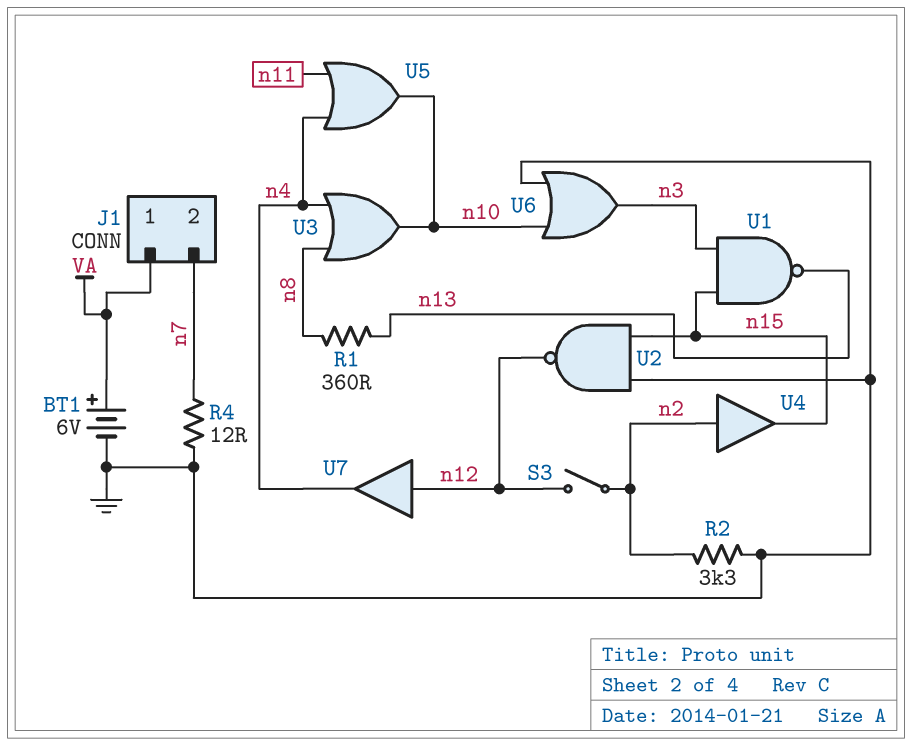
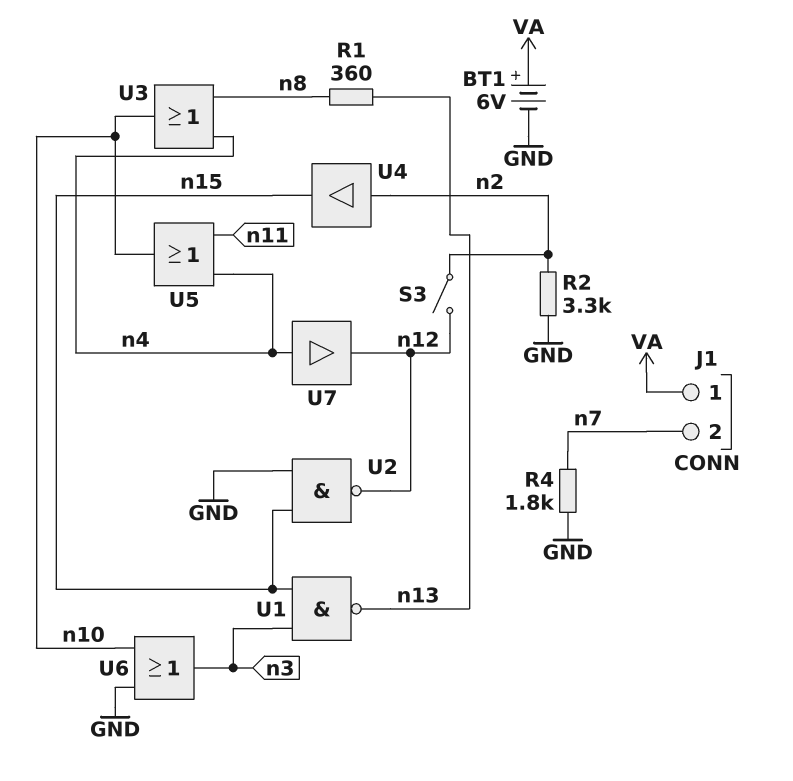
R4: 12 (GND, n7) -> 1.8k (GND, n7)
U7: buffer (in n12, out n4) -> buffer (in n4, out n12)

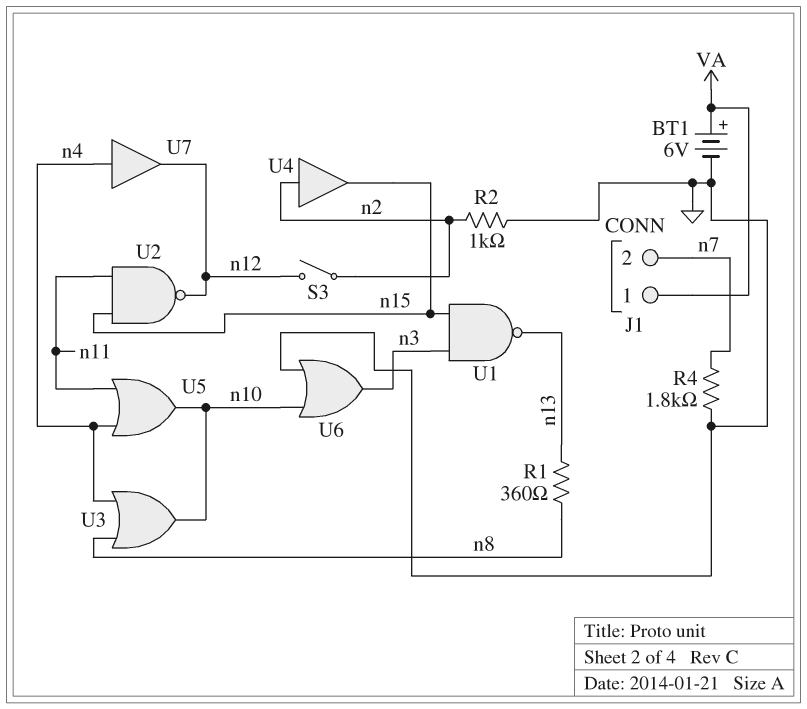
R2: 3.3k (GND, n2) -> 1k (GND, n2)
U2: NAND (in GND, in n15, out n12) -> NAND (in n11, in n15, out n12)

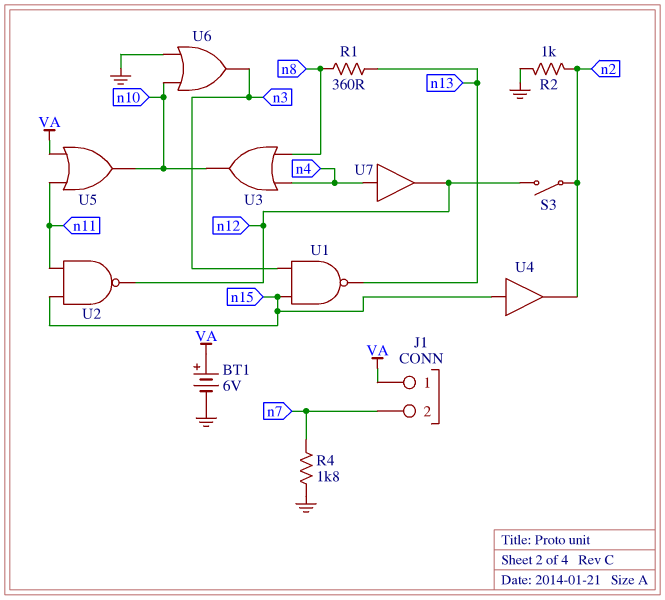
U4: buffer (in n2, out n15) -> buffer (in n15, out n2)
U5: OR (in n4, in n11, out n10) -> OR (in VA, in n11, out n10)

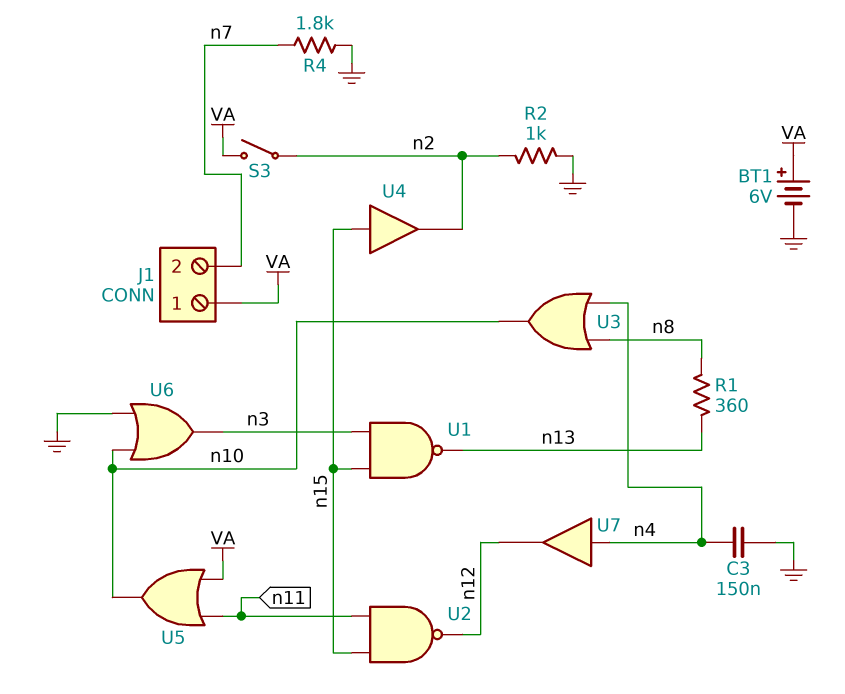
C3: none -> 150nF (GND, n4)
S3: switch (n2, n12) -> switch (VA, n2)

